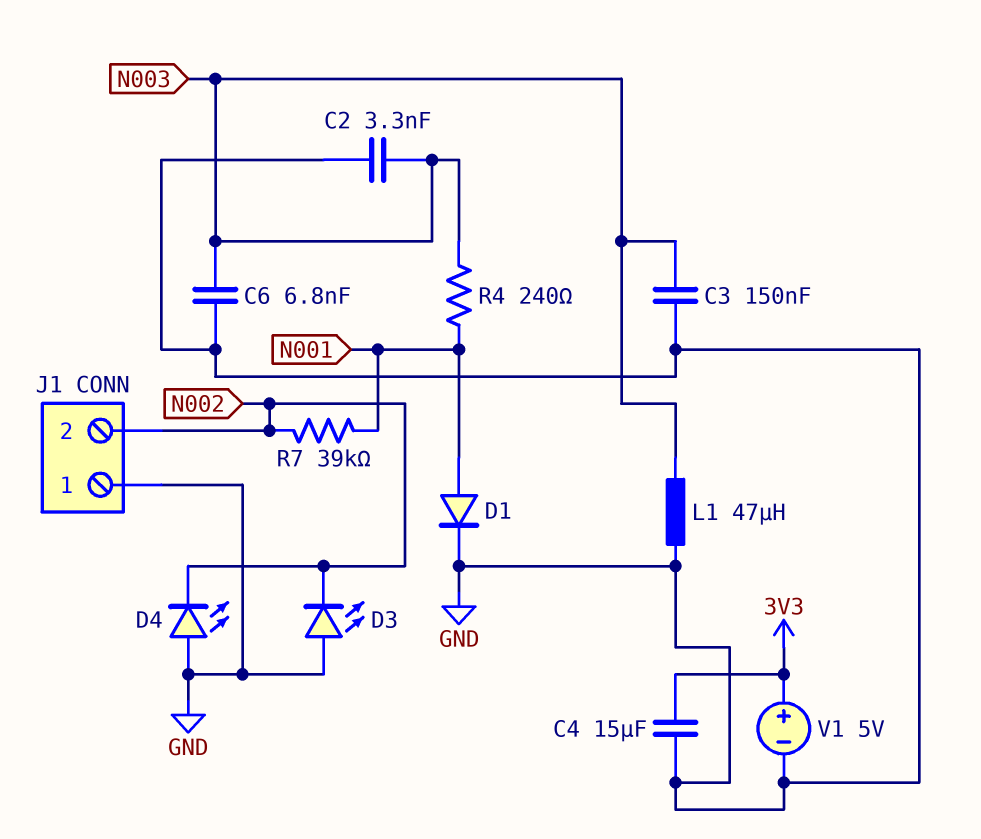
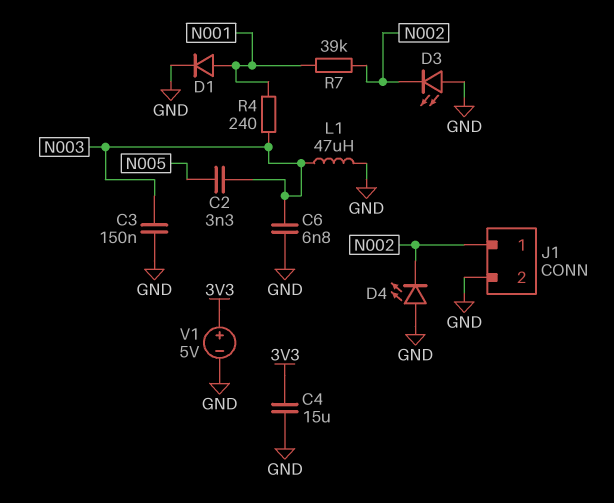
C2: 3.3nF (GND, N003) -> 3.3nF (N003, N005)
J1 pin 1: GND -> N002
J1 pin 2: N002 -> GND

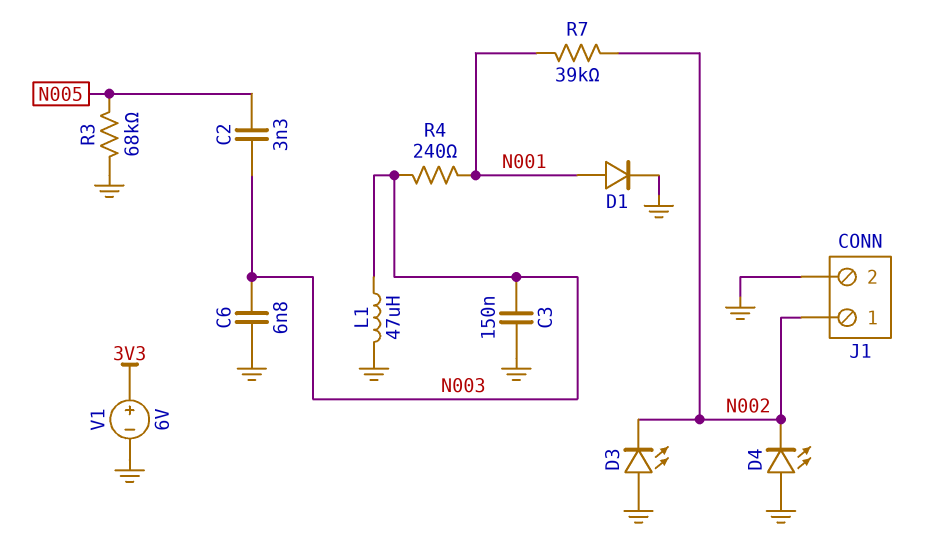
C4: 15uF (3V3, GND) -> none
R3: none -> 68k (GND, N005)
V1: 5V (plus 3V3, minus GND) -> 6V (plus 3V3, minus GND)

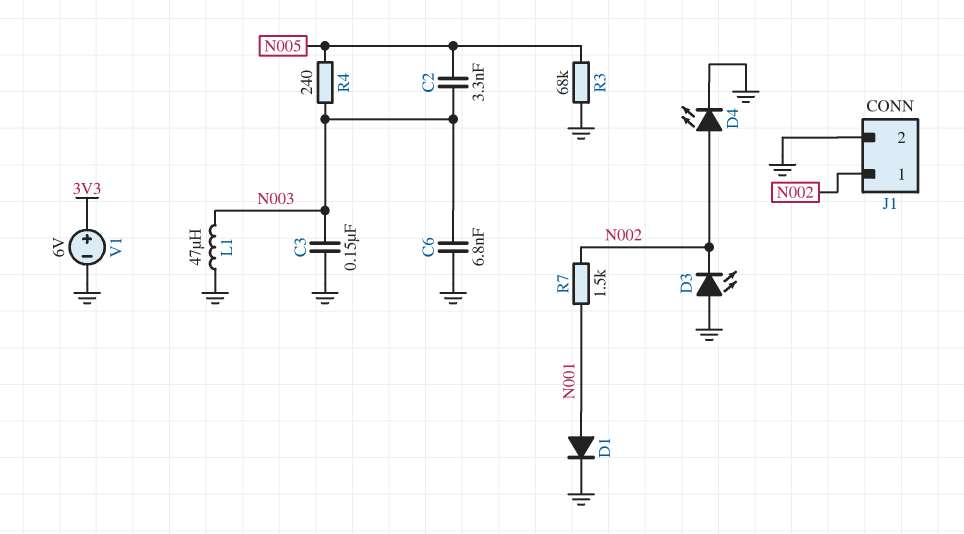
D4: LED (A GND, K N002) -> LED (A N002, K GND)
R4: 240 (N001, N003) -> 240 (N003, N005)
R7: 39k (N001, N002) -> 1.5k (N001, N002)

